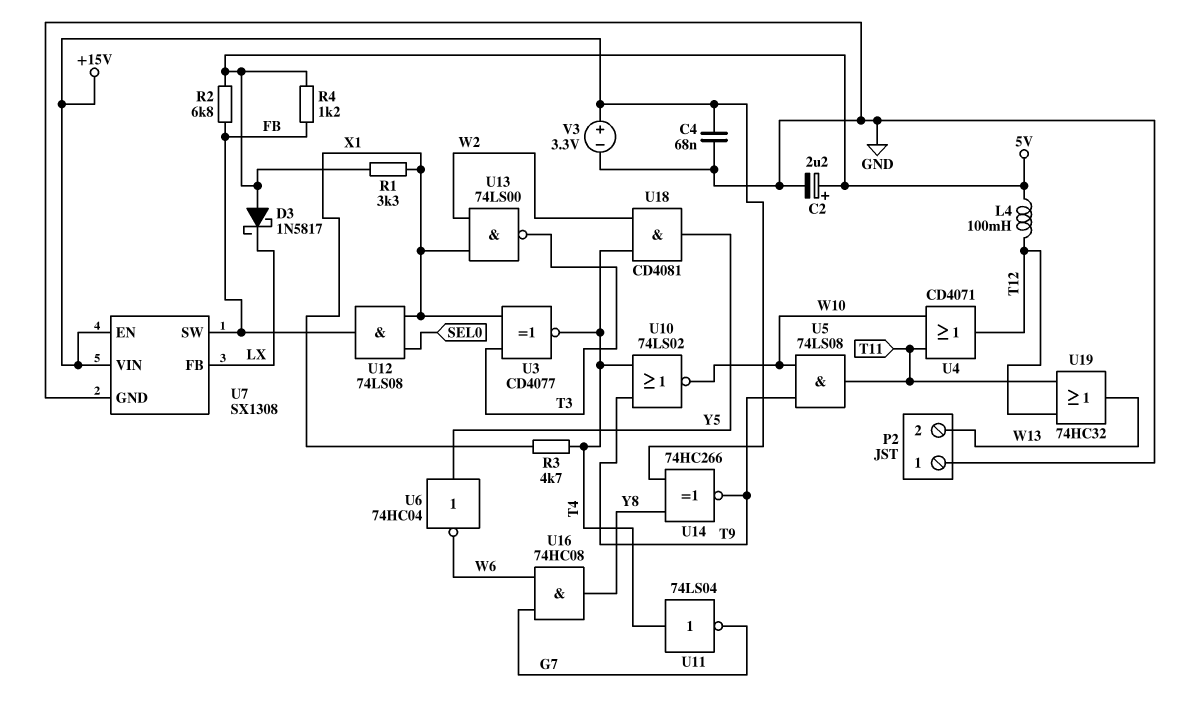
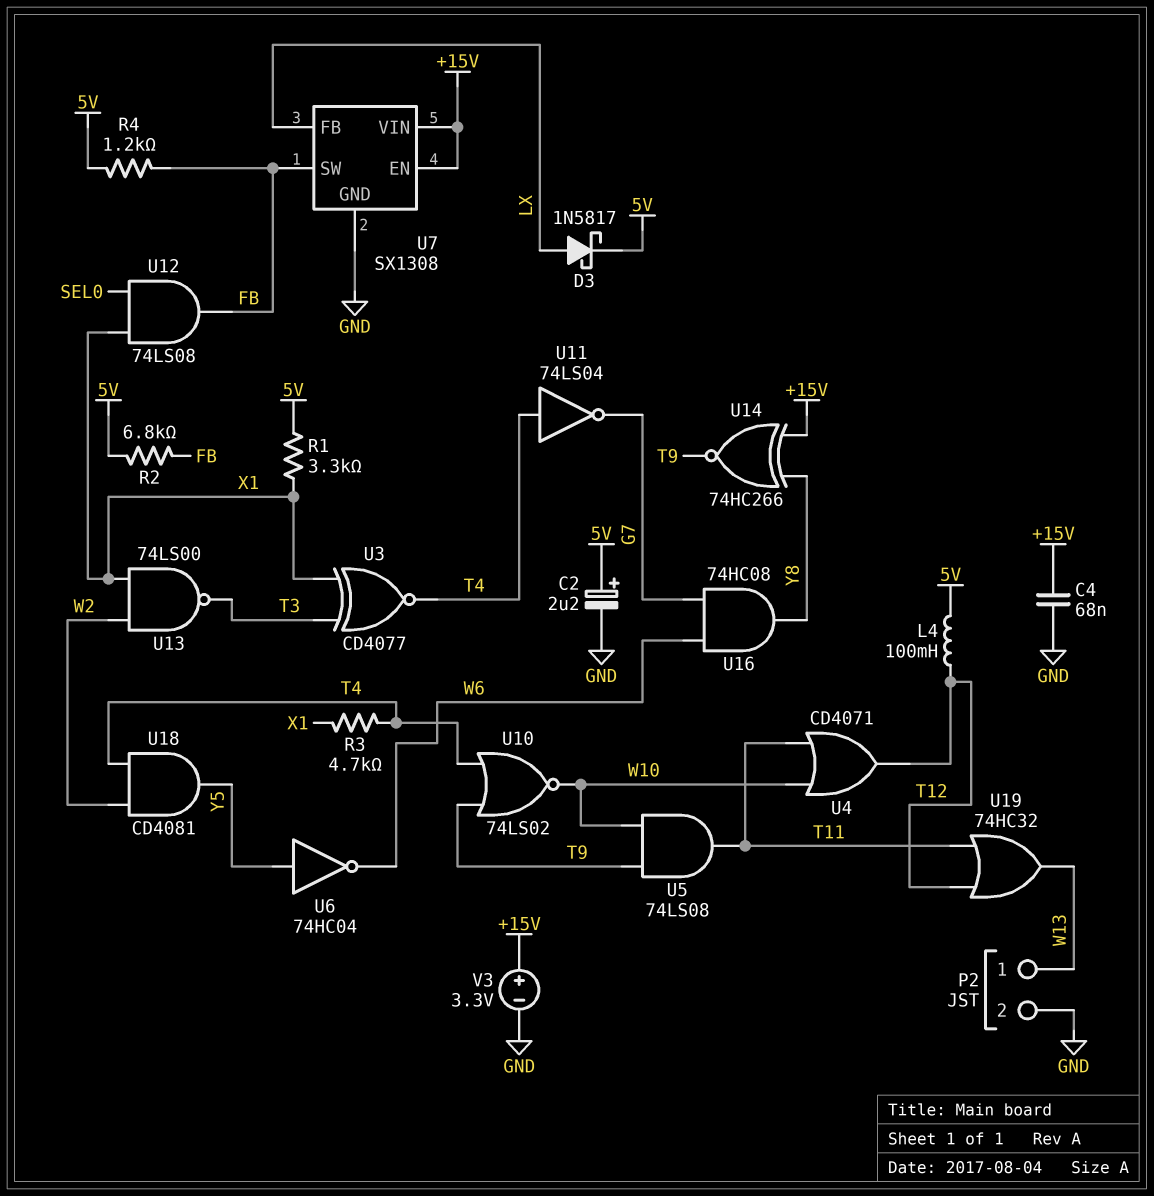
D3: schottky 1N5817 (A 5V, K LX) -> schottky 1N5817 (A LX, K 5V)
P2 pin 1: GND -> W13
P2 pin 2: W13 -> GND

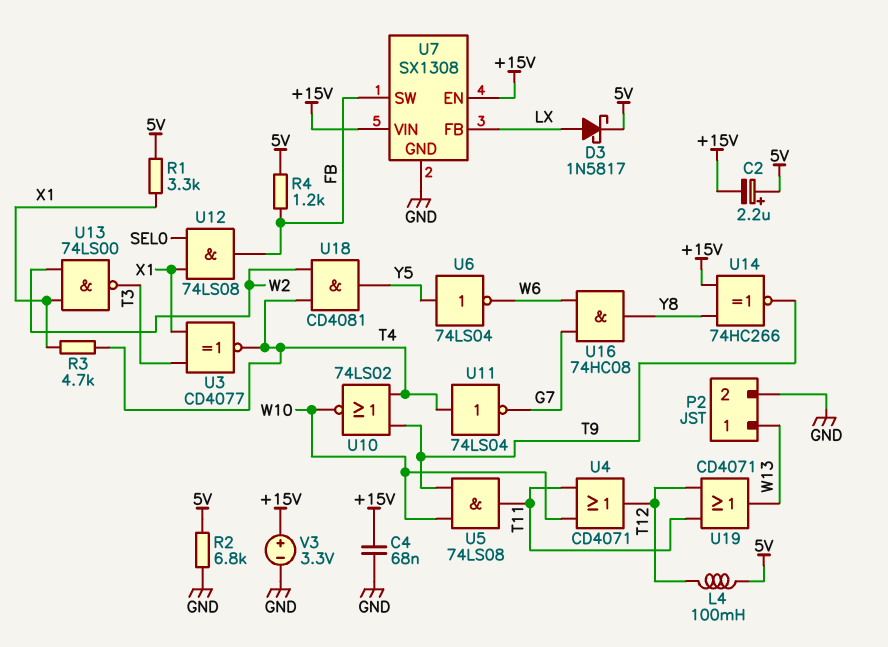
C2: 2.2uF (plus 5V, minus GND) -> 2.2uF (plus 5V, minus +15V)
R2: 6.8k (5V, FB) -> 6.8k (5V, GND)
U6: NOT 74HC04 (in Y5, out W6) -> NOT 74LS04 (in Y5, out W6)
U19: OR 74HC32 (in T11, in T12, out W13) -> OR CD4071 (in T11, in T12, out W13)

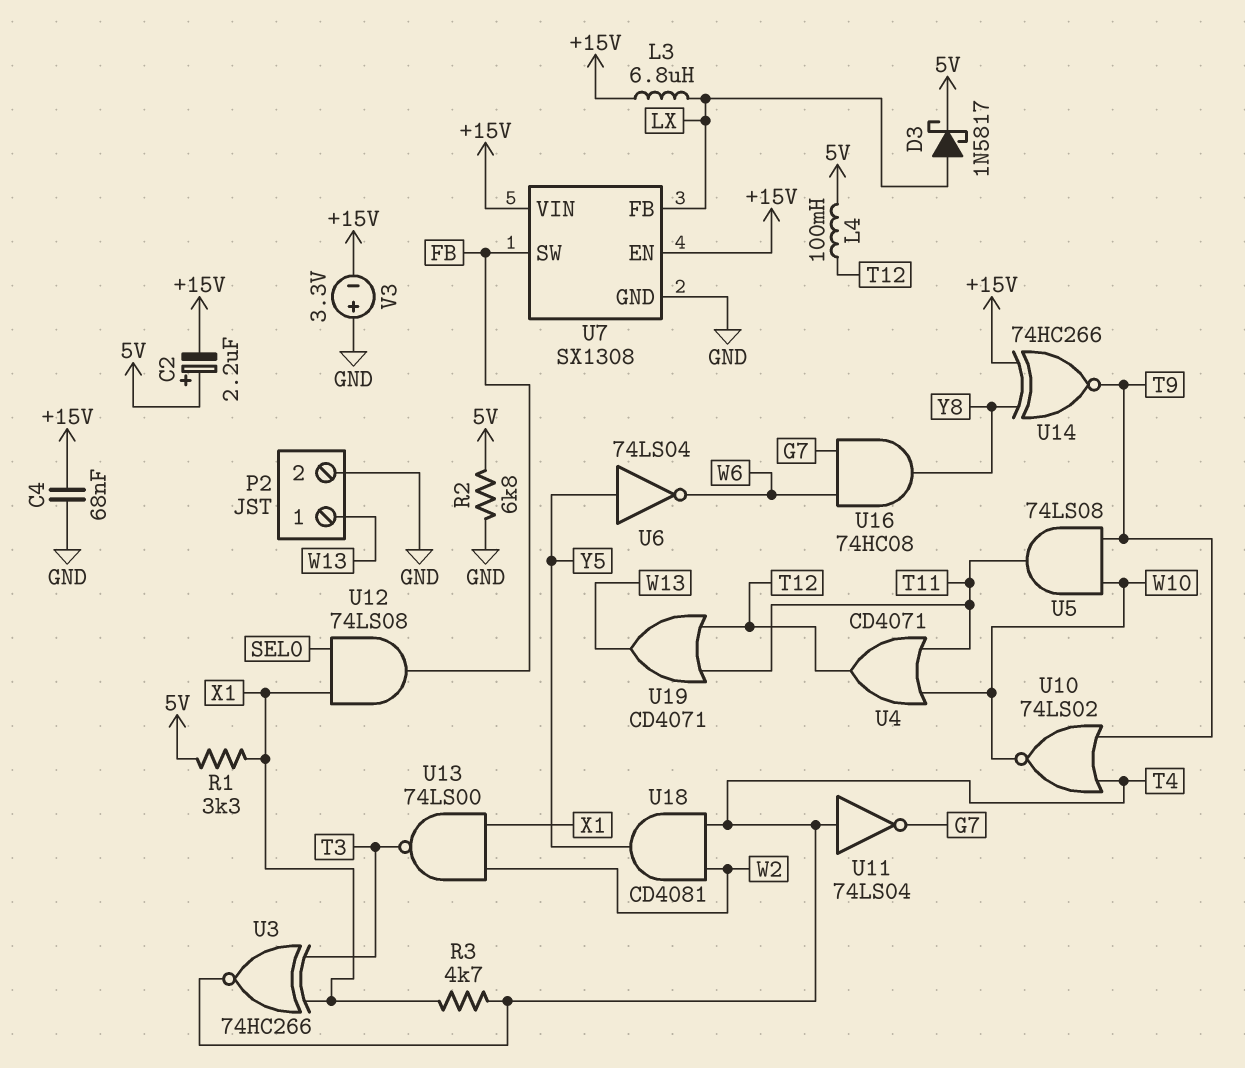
L3: none -> 6.8uH (+15V, LX)
R4: 1.2k (5V, FB) -> none
U3: XNOR CD4077 (in T3, in X1, out T4) -> XNOR 74HC266 (in T3, in X1, out T4)
V3: 3.3V (plus +15V, minus GND) -> 3.3V (plus GND, minus +15V)

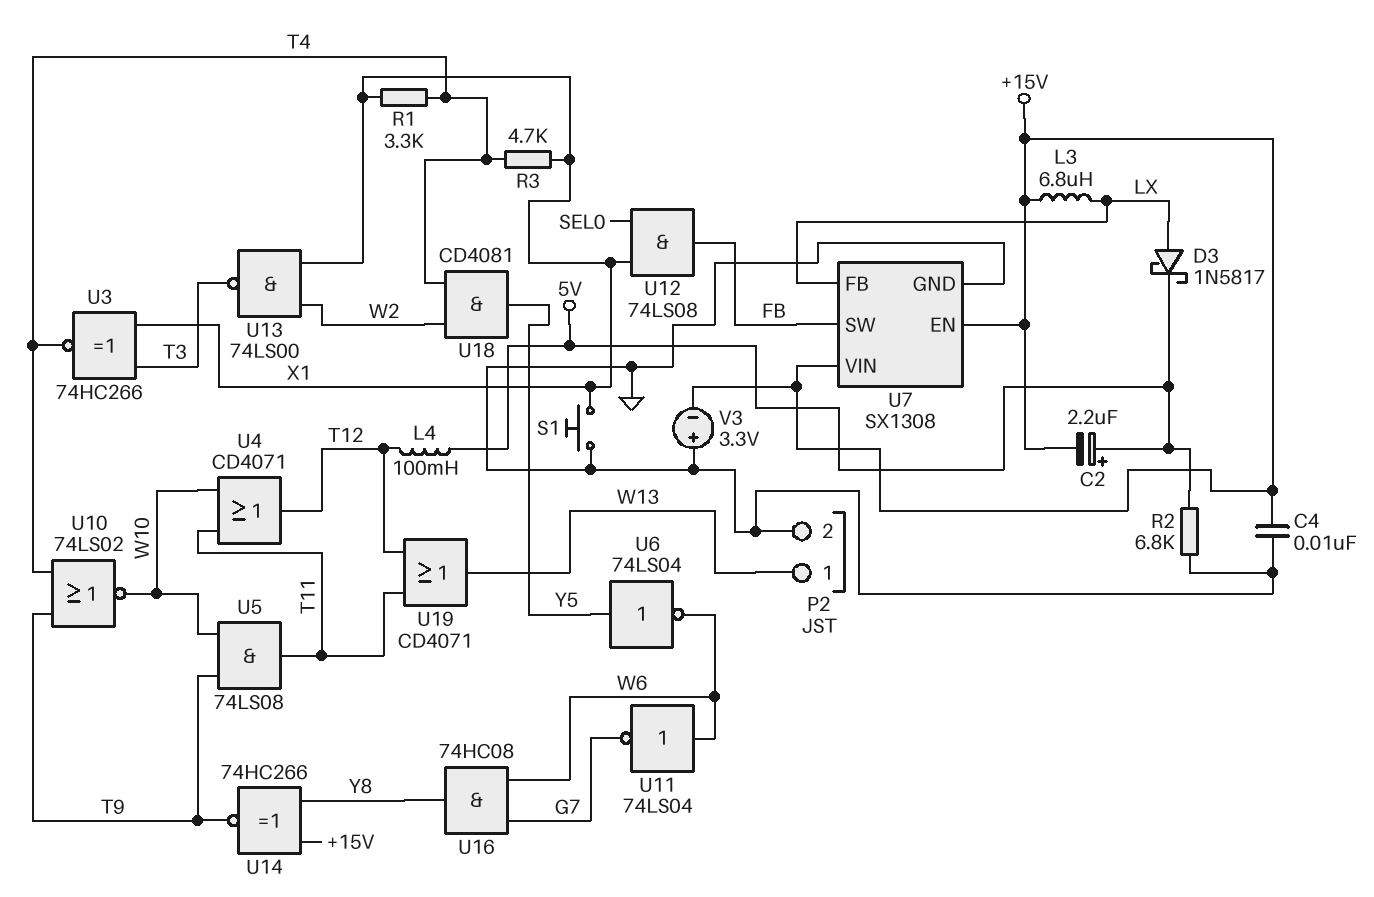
C4: 68nF (+15V, GND) -> 10nF (+15V, GND)
R1: 3.3k (5V, X1) -> 3.3k (T4, X1)
S1: none -> button (GND, X1)
U11: NOT 74LS04 (in T4, out G7) -> NOT 74LS04 (in W6, out G7)

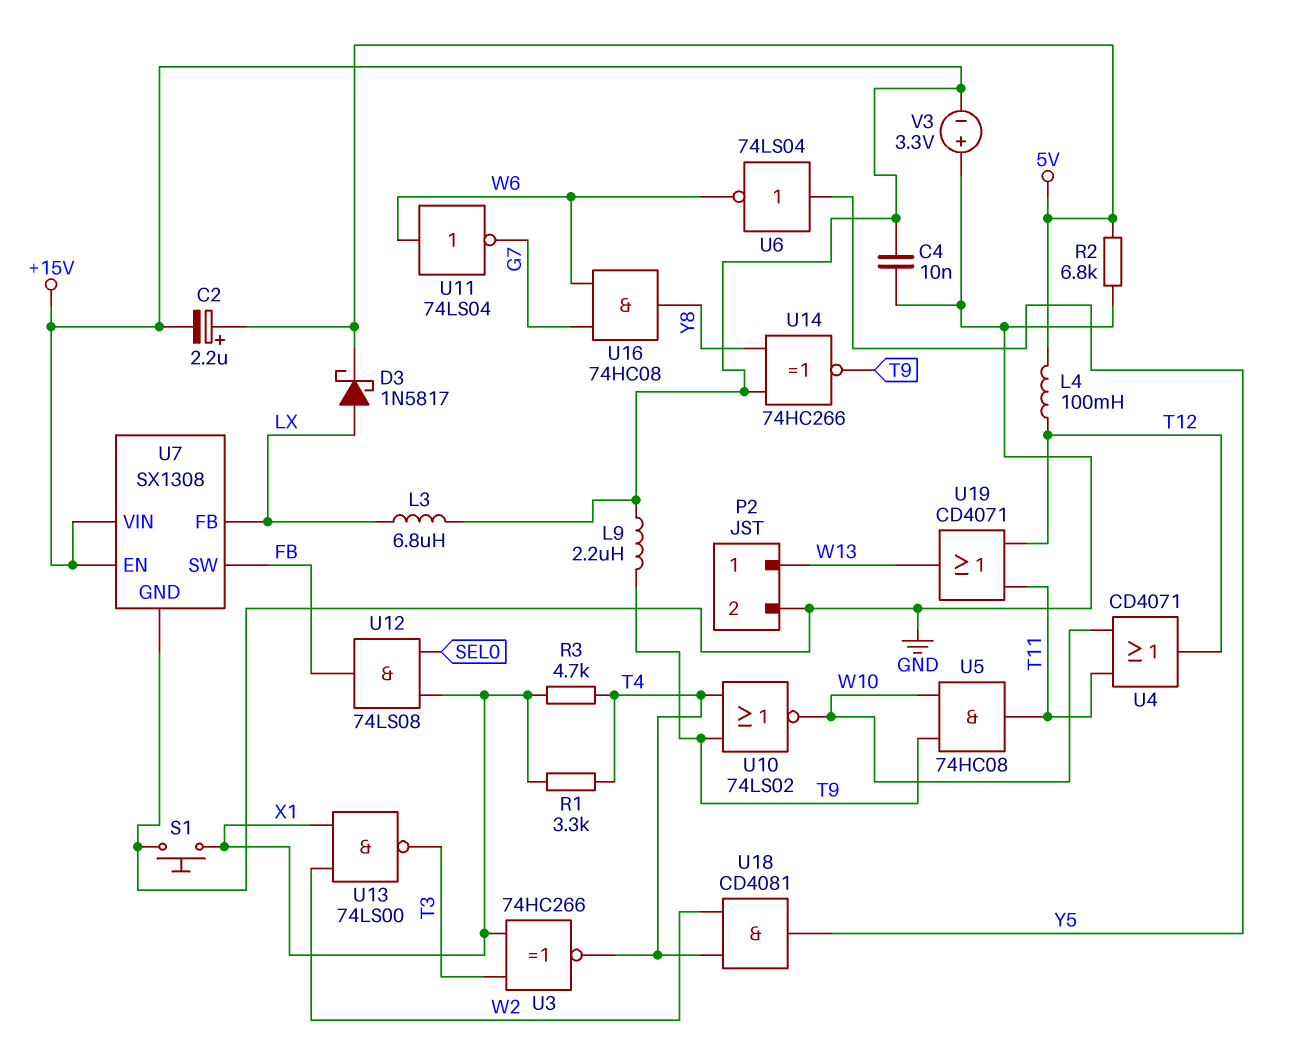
L9: none -> 2.2uH (+15V, T9)
U5: AND 74LS08 (in T9, in W10, out T11) -> AND 74HC08 (in T9, in W10, out T11)

